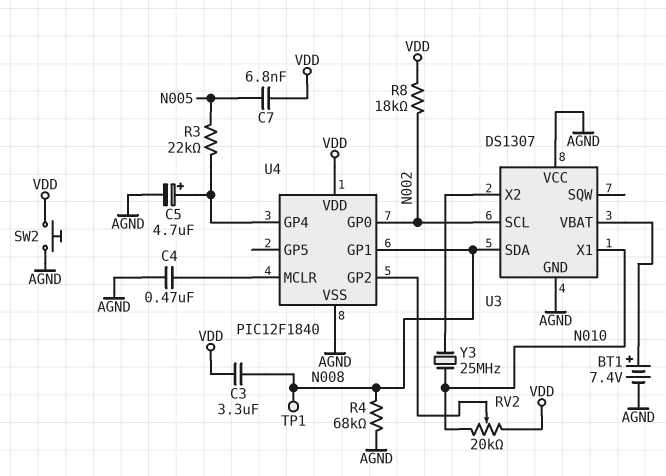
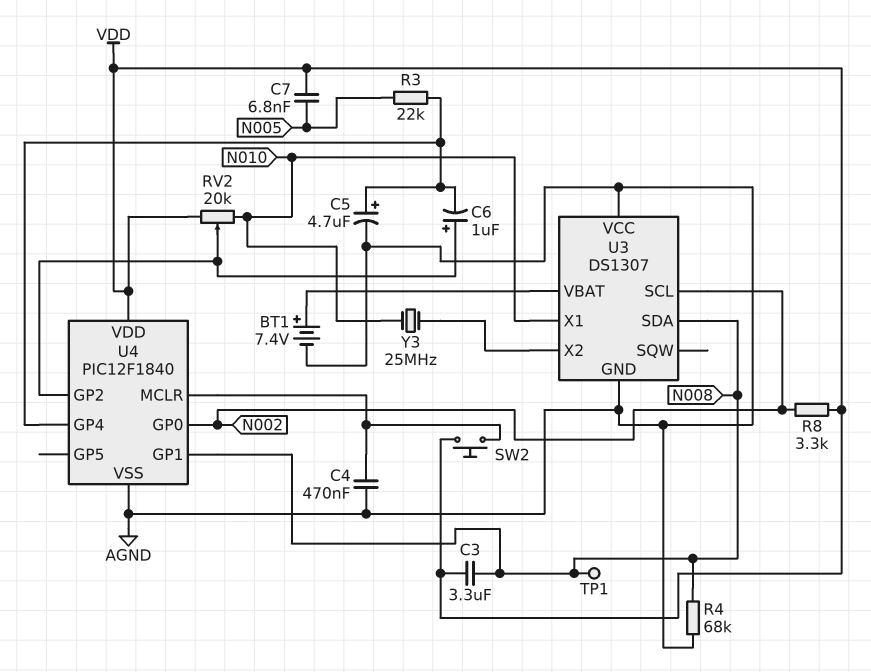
C6: none -> 1uF (plus U4/GP2, minus U4/GP4)
R8: 18k (N002, VDD) -> 3.3k (N002, VDD)
SW2: button (AGND, VDD) -> button (U4/MCLR, VDD)

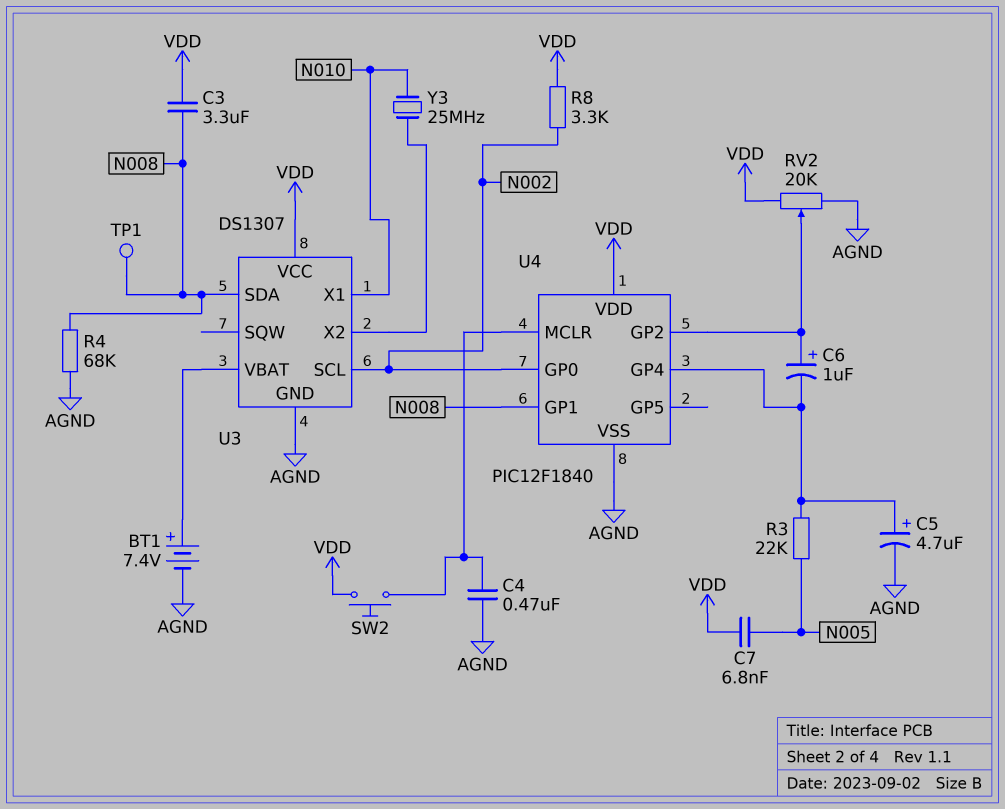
RV2: 20k (N010, VDD, wiper U4/GP2) -> 20k (AGND, VDD, wiper U4/GP2)
U3 pin VCC: AGND -> VDD

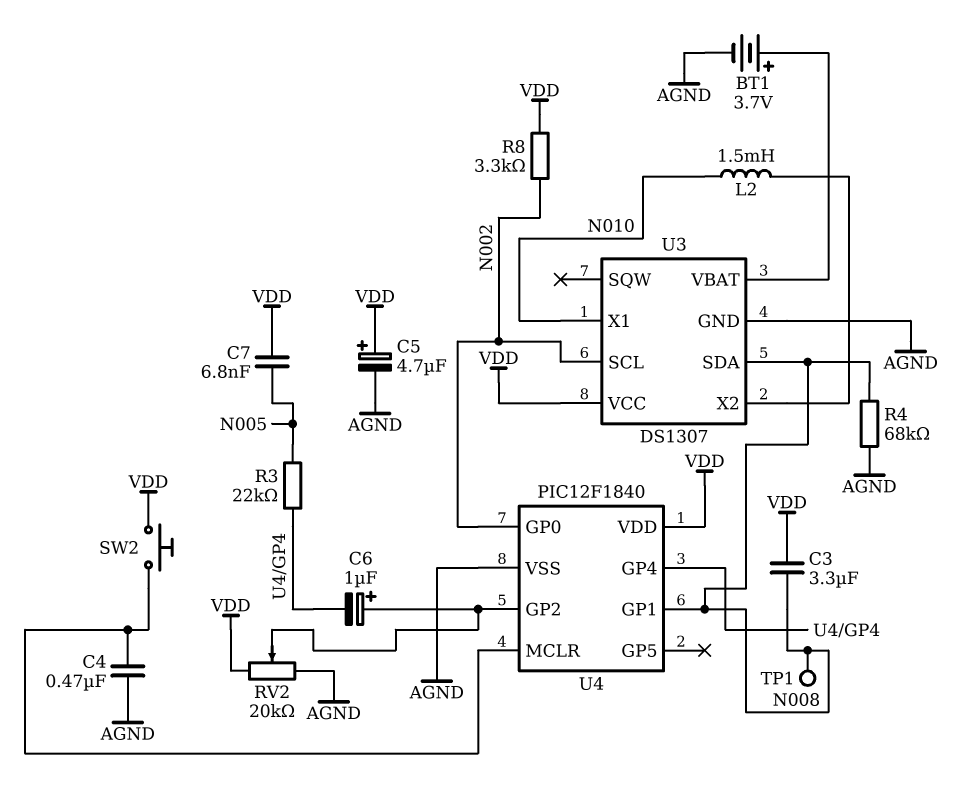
BT1: 7.4V (plus U3/VBAT, minus AGND) -> 3.7V (plus U3/VBAT, minus AGND)
C5: 4.7uF (plus U4/GP4, minus AGND) -> 4.7uF (plus VDD, minus AGND)
L2: none -> 1.5mH (N010, U3/X2)
Y3: 25MHz (N010, U3/X2) -> none

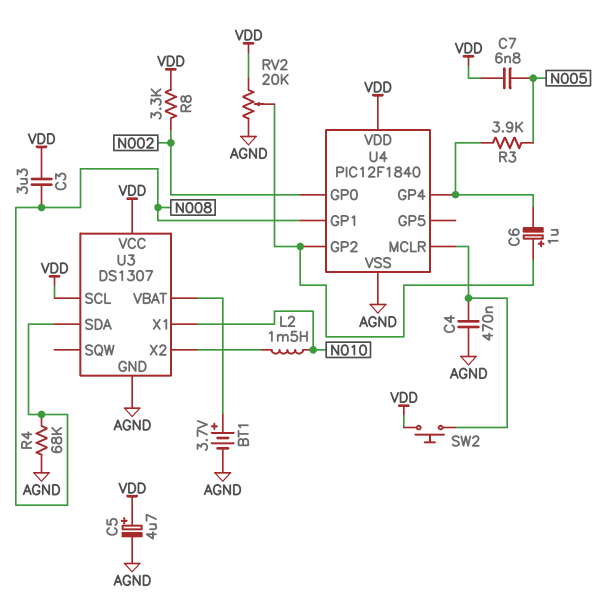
R3: 22k (N005, U4/GP4) -> 3.9k (N005, U4/GP4)
TP1: test point (N008) -> none
U3 pin SCL: N002 -> VDD

